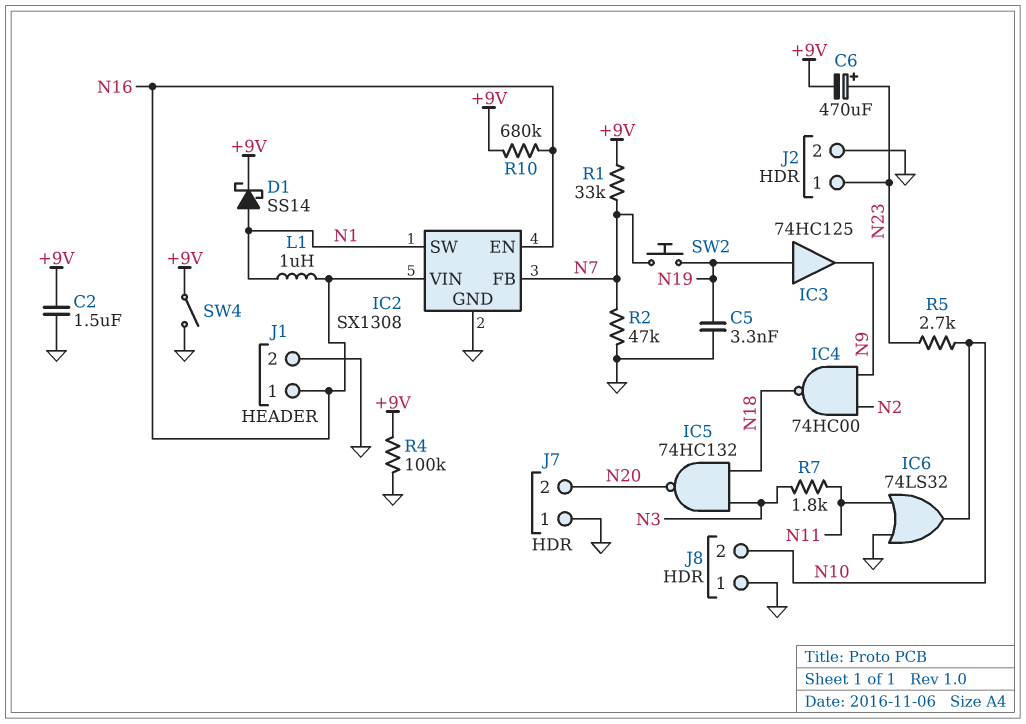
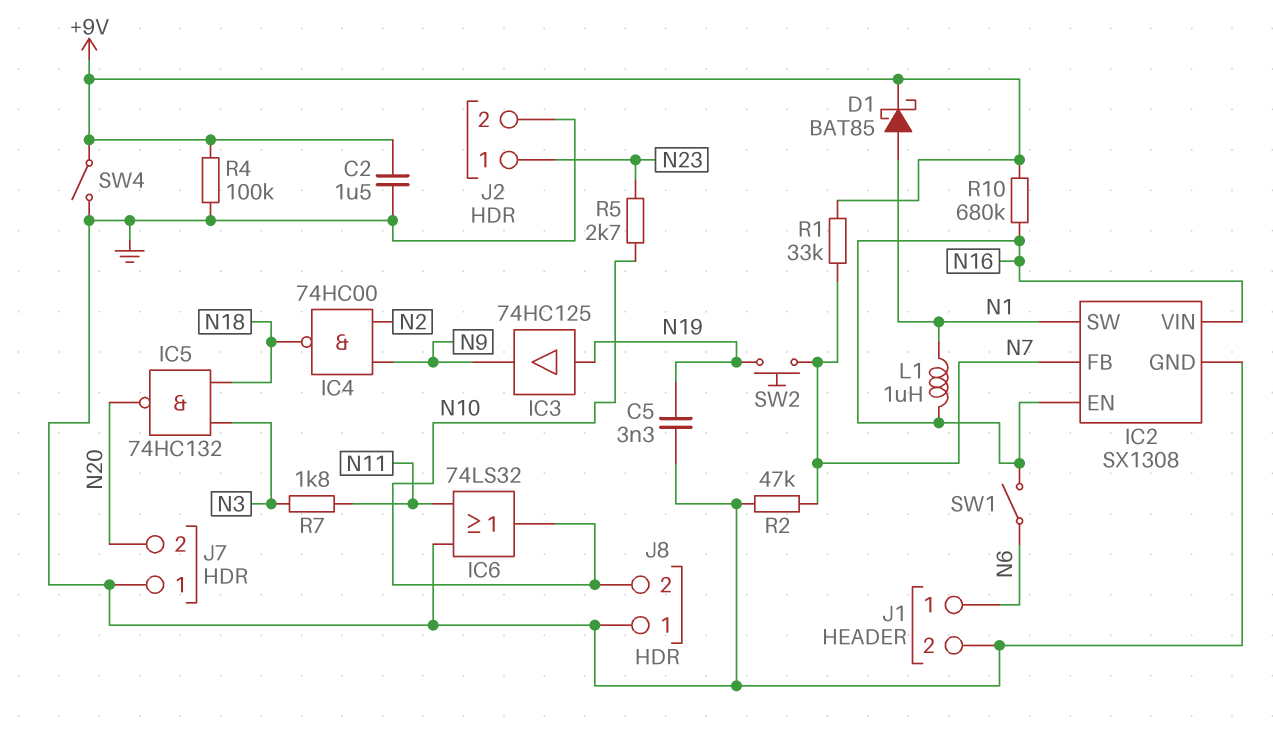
C6: 470uF (plus N23, minus +9V) -> none
D1: schottky SS14 (A N1, K +9V) -> schottky BAT85 (A N1, K +9V)
J1 pin 1: N16 -> N6
SW1: none -> switch (N6, N16)

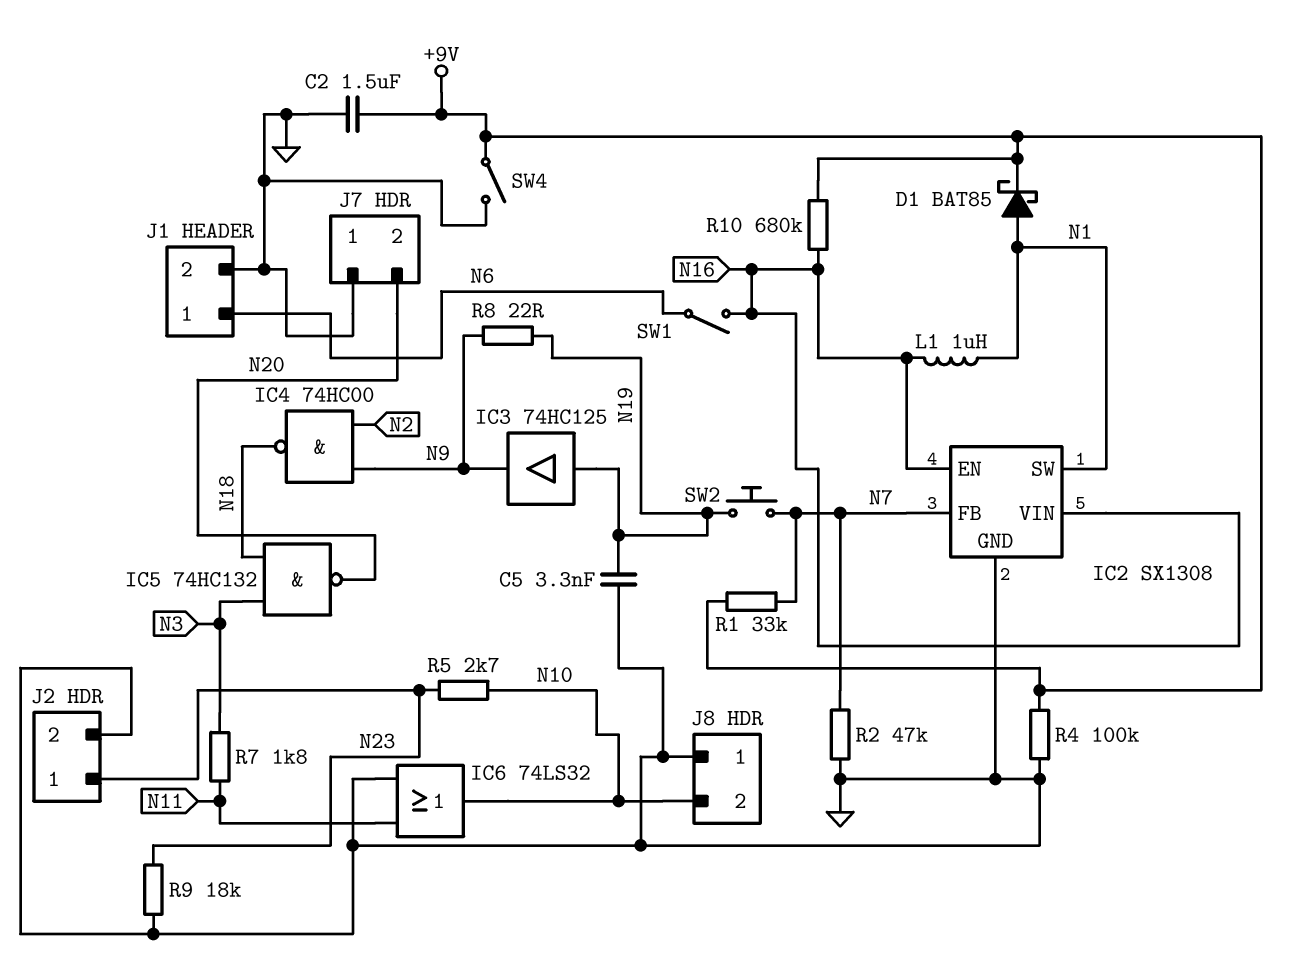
R8: none -> 22 (N9, N19)
R9: none -> 18k (GND, N23)

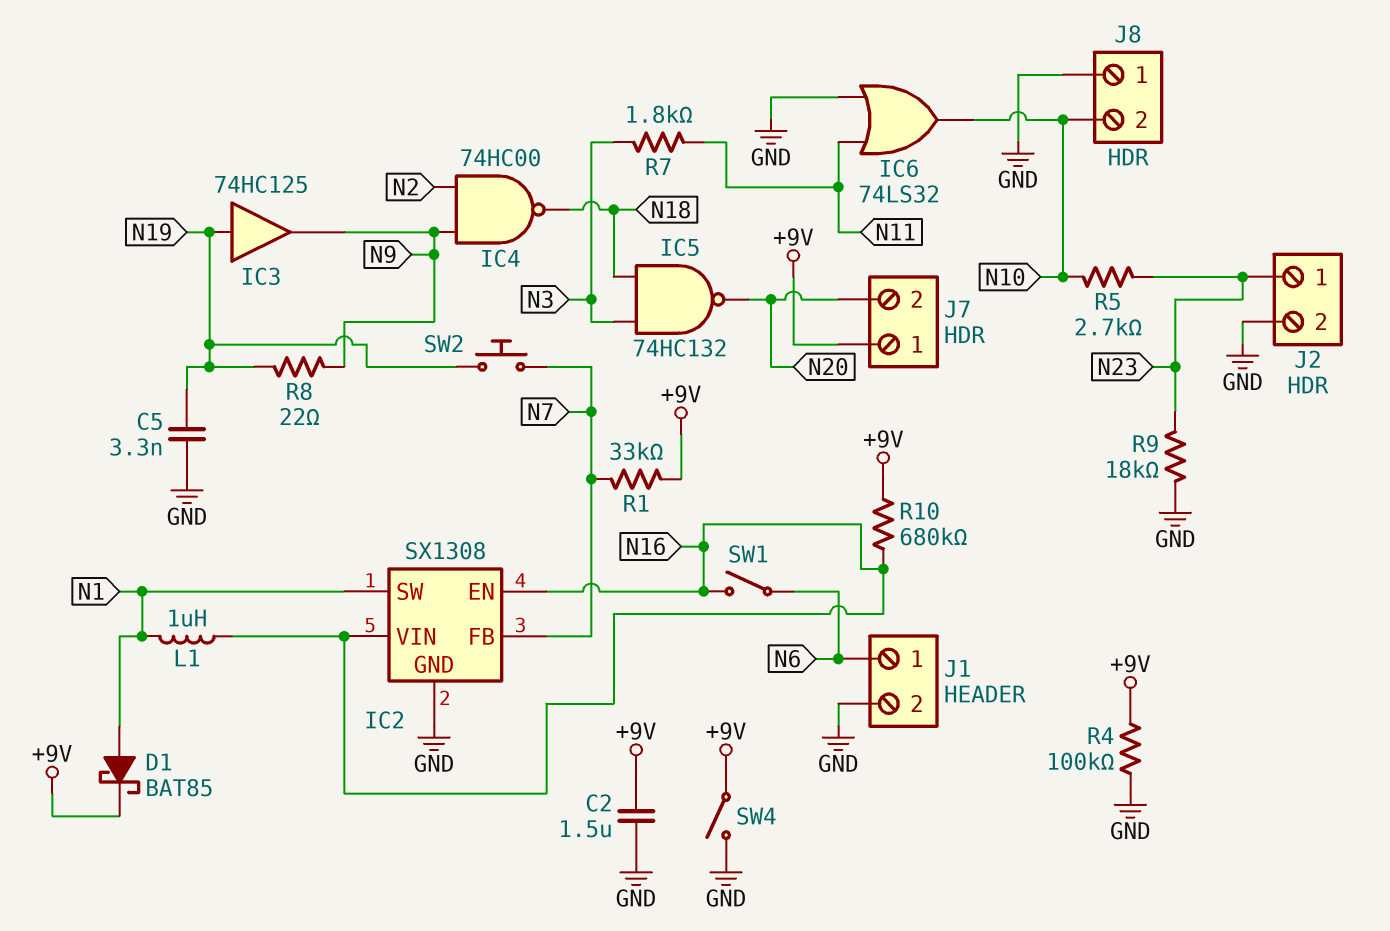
J7 pin 1: GND -> +9V
R2: 47k (GND, N7) -> none

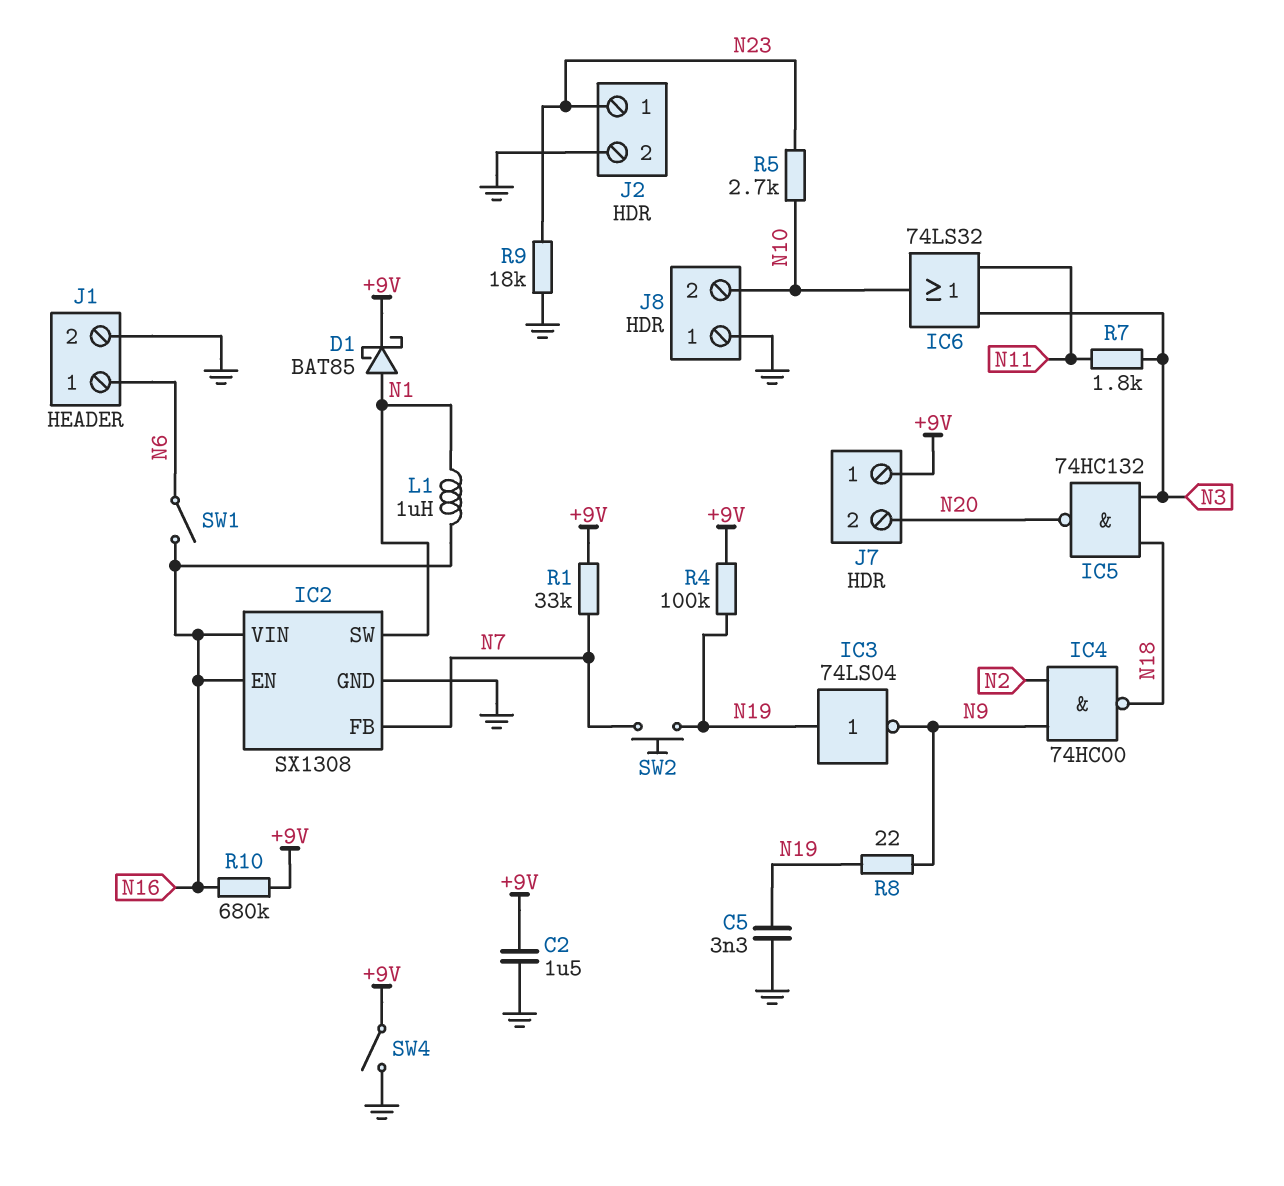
IC3: buffer 74HC125 (in N19, out N9) -> NOT 74LS04 (in N19, out N9)
IC6: OR 74LS32 (in GND, in N11, out N10) -> OR 74LS32 (in N3, in N11, out N10)
R4: 100k (+9V, GND) -> 100k (+9V, N19)

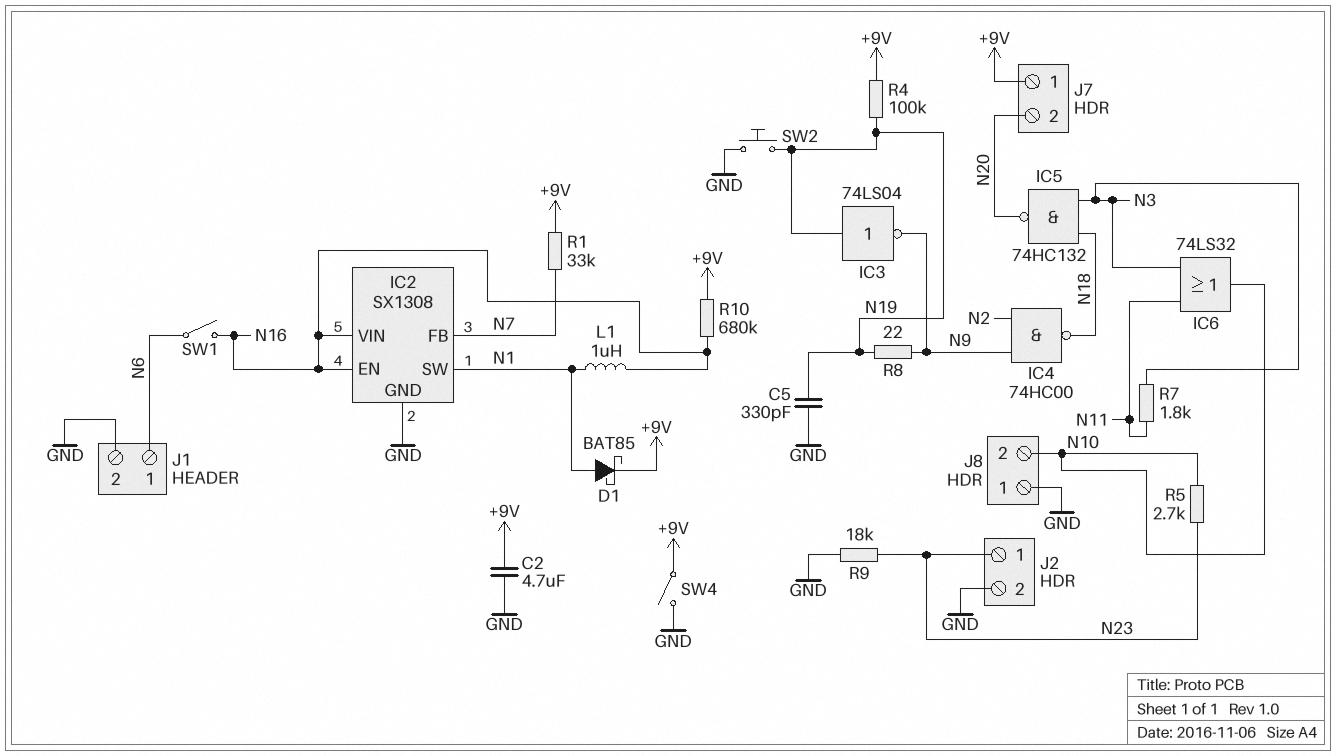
C2: 1.5uF (+9V, GND) -> 4.7uF (+9V, GND)
C5: 3.3nF (GND, N19) -> 330pF (GND, N19)
SW2: button (N7, N19) -> button (GND, N19)

